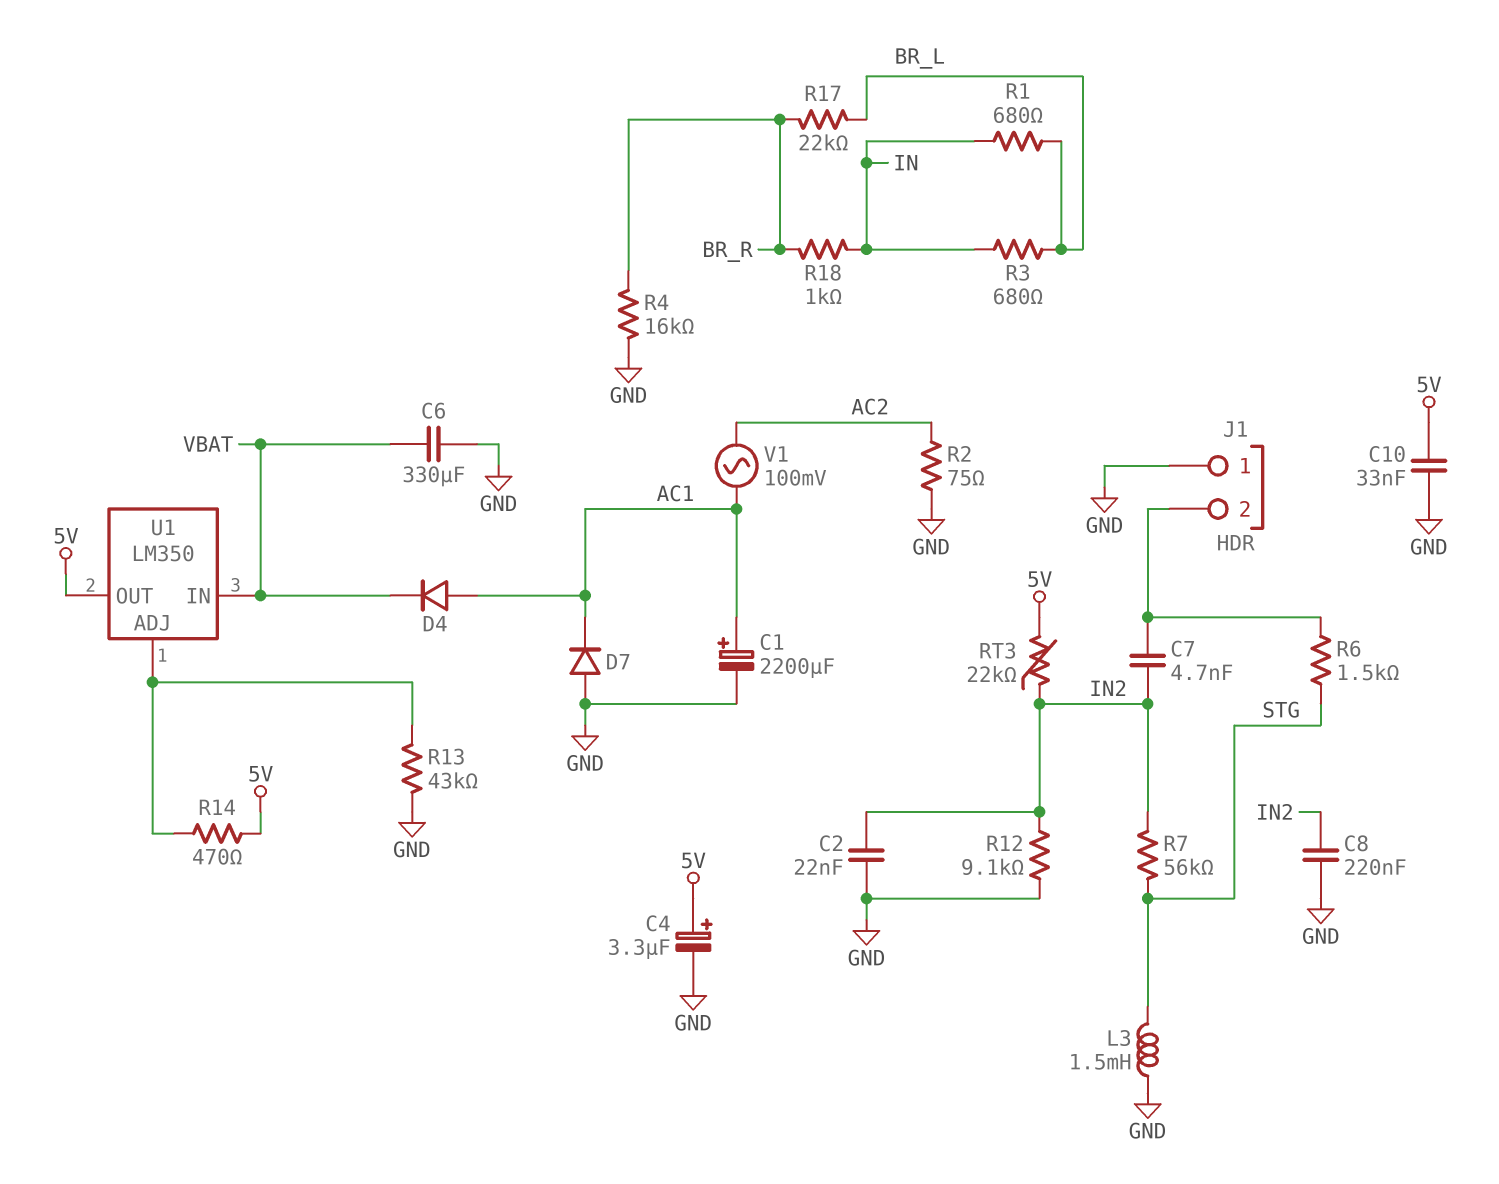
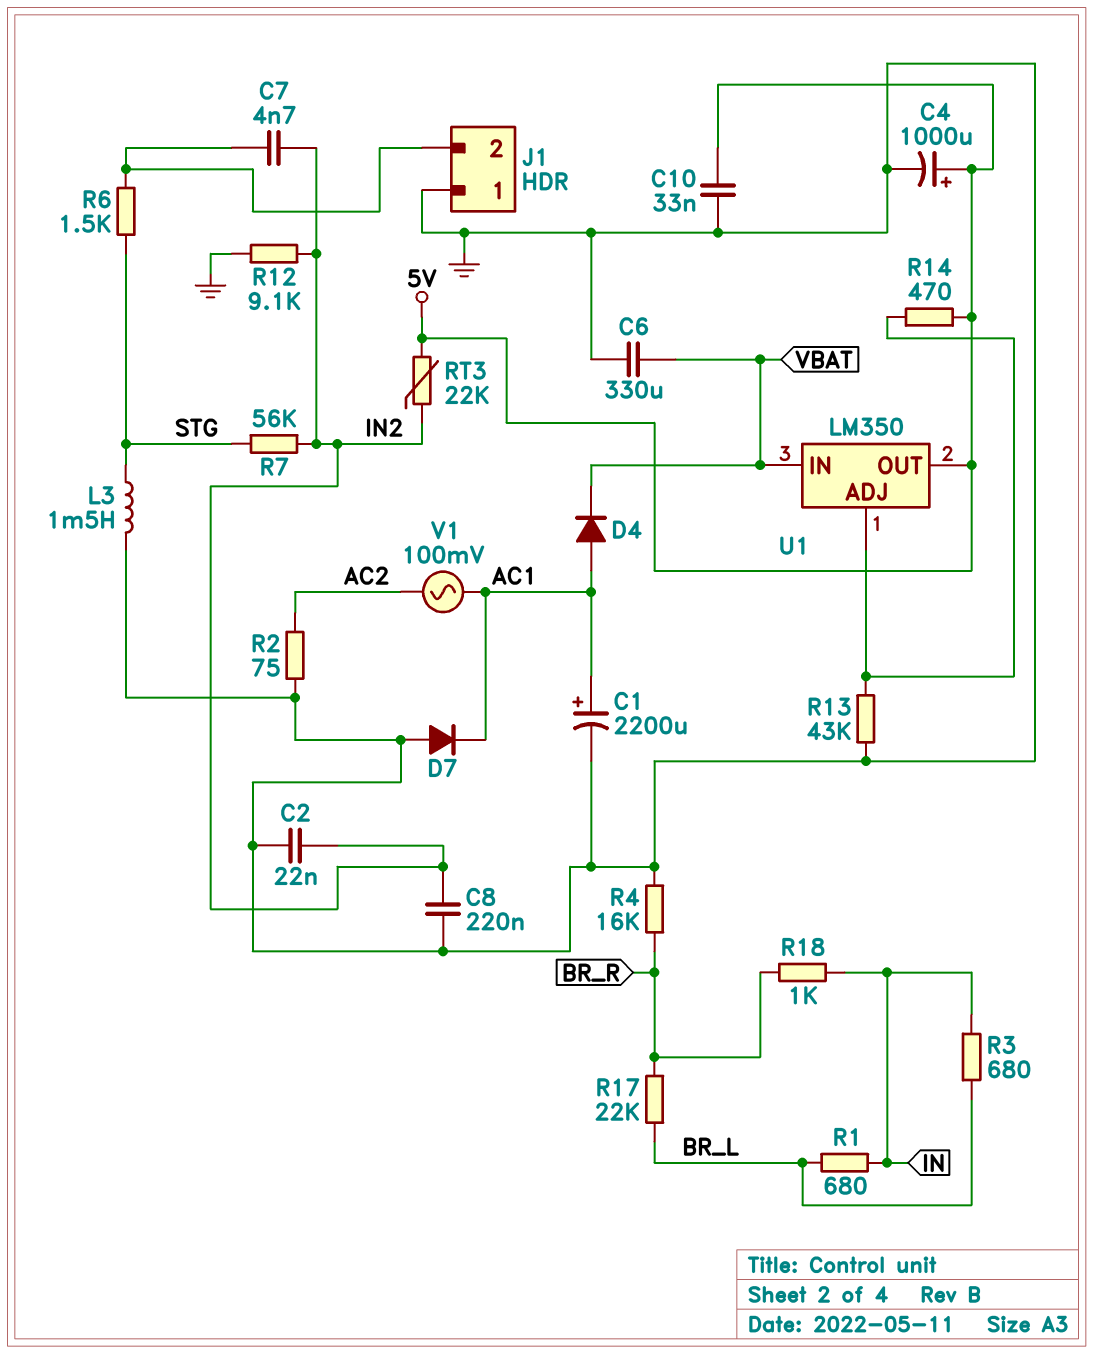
C4: 3.3uF (plus 5V, minus GND) -> 1000uF (plus 5V, minus GND)

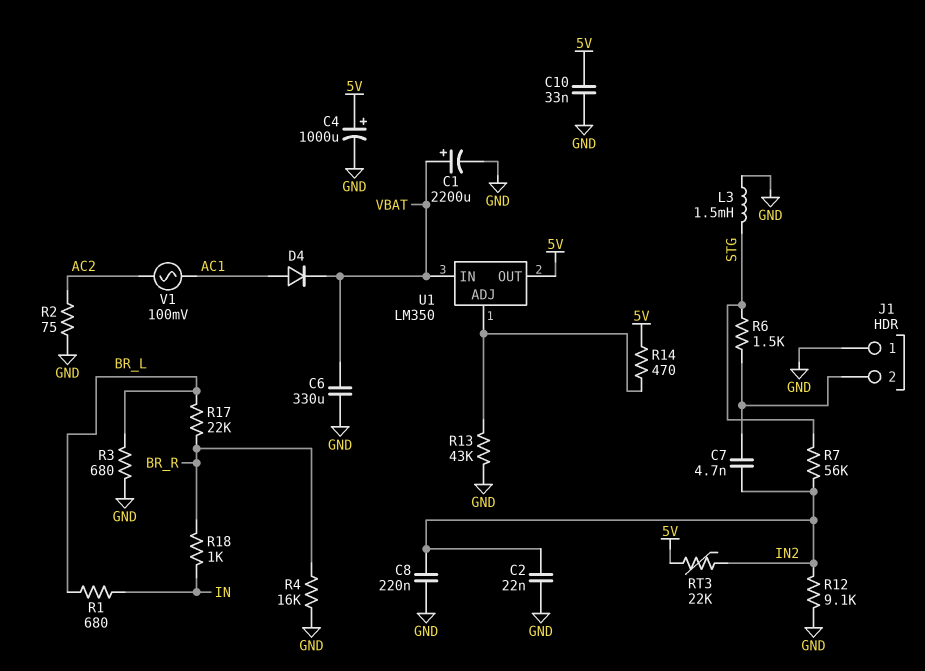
C1: 2200uF (plus AC1, minus GND) -> 2200uF (plus VBAT, minus GND)
D7: diode (A GND, K AC1) -> none
R3: 680 (BR_L, IN) -> 680 (BR_L, GND)

